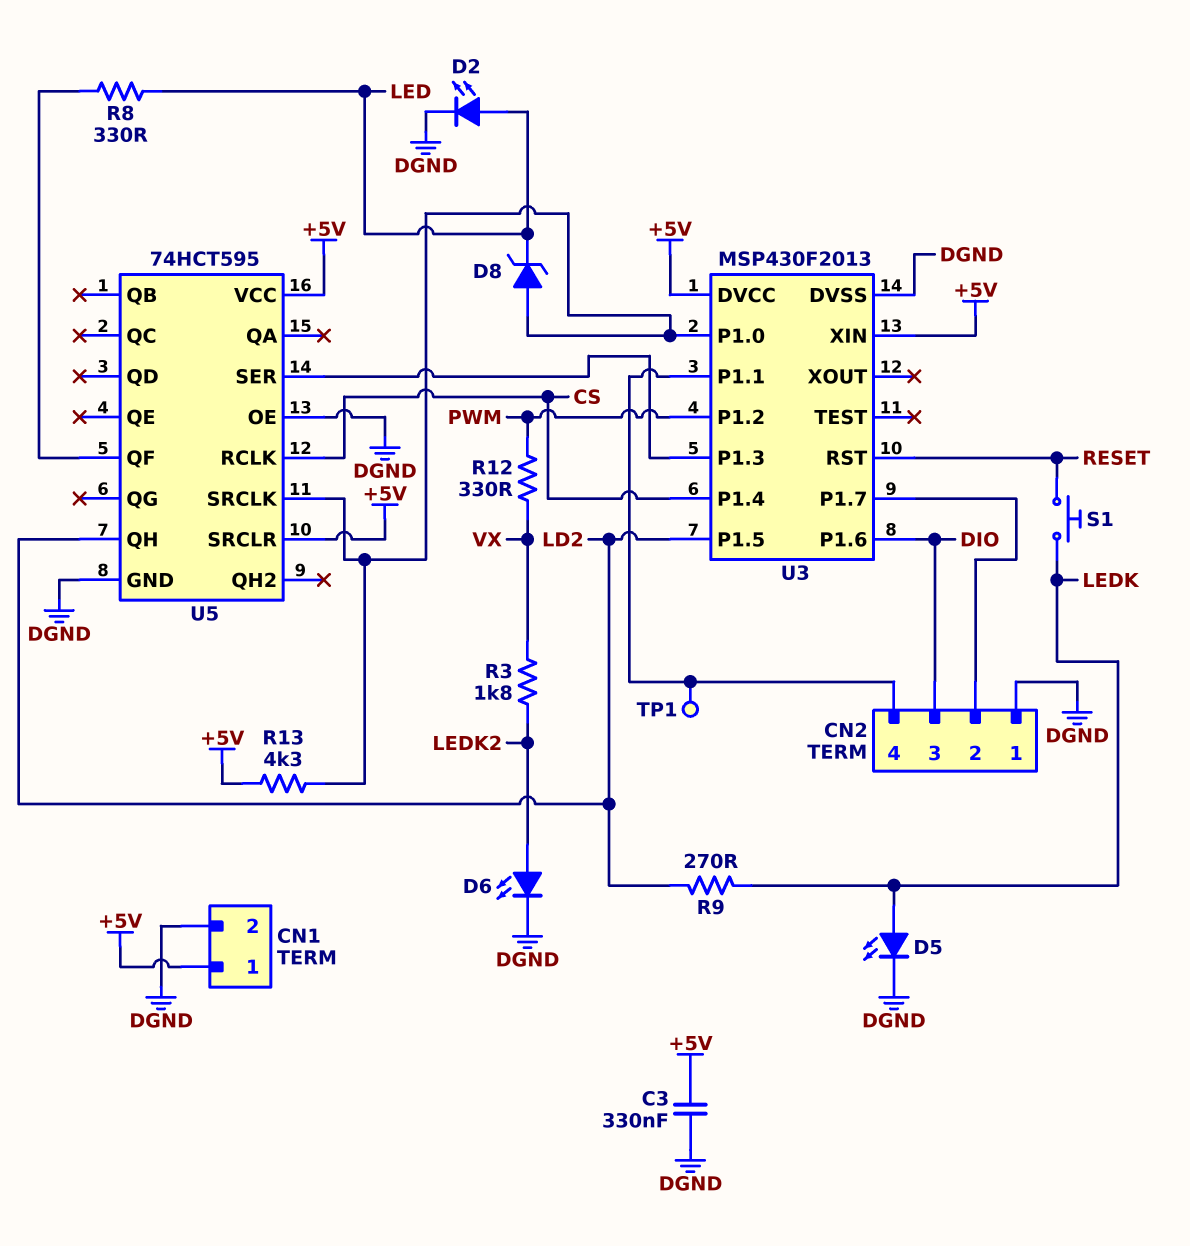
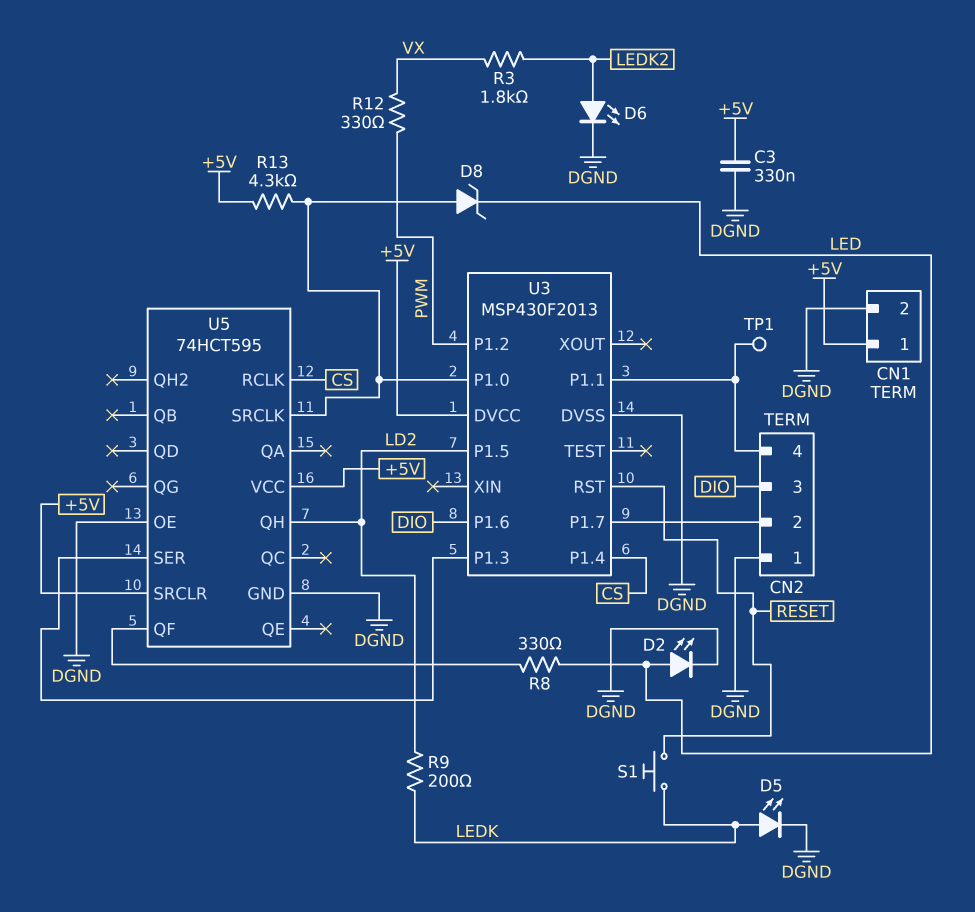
R9: 270 (LD2, LEDK) -> 200 (LD2, LEDK)
U3 pin XIN: +5V -> none

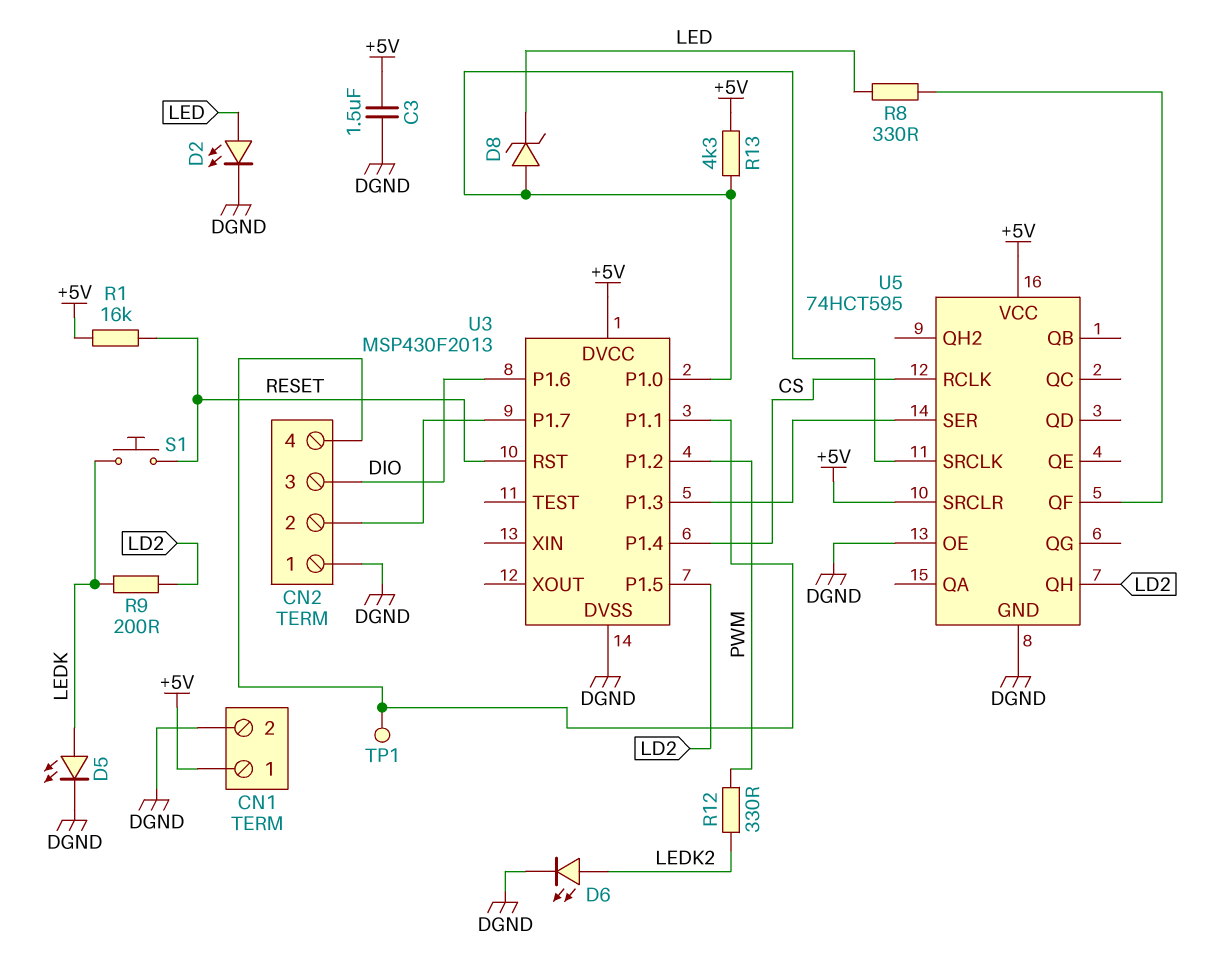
C3: 330nF (+5V, DGND) -> 1.5uF (+5V, DGND)
R1: none -> 16k (+5V, RESET)
R3: 1.8k (LEDK2, VX) -> none
R12: 330 (PWM, VX) -> 330 (LEDK2, PWM)

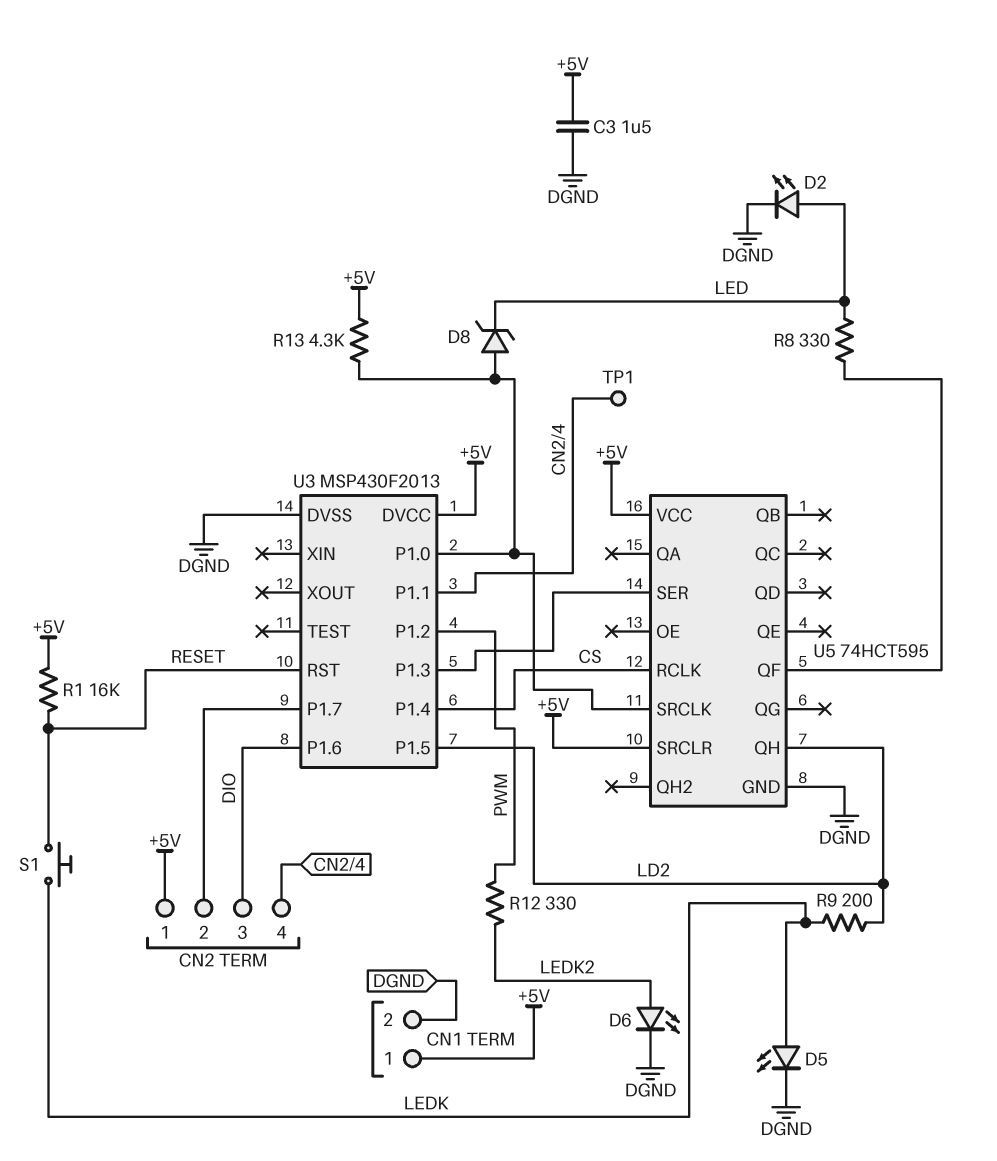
CN2 pin 1: DGND -> +5V
U5 pin OE: DGND -> none

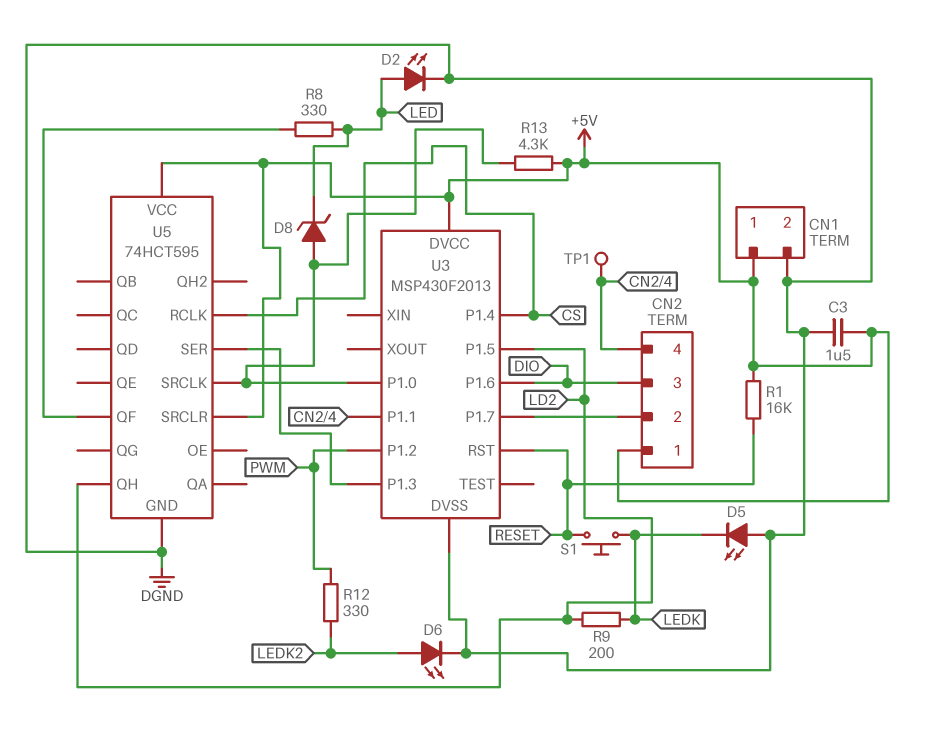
D5: LED (A LEDK, K DGND) -> LED (A DGND, K LEDK)

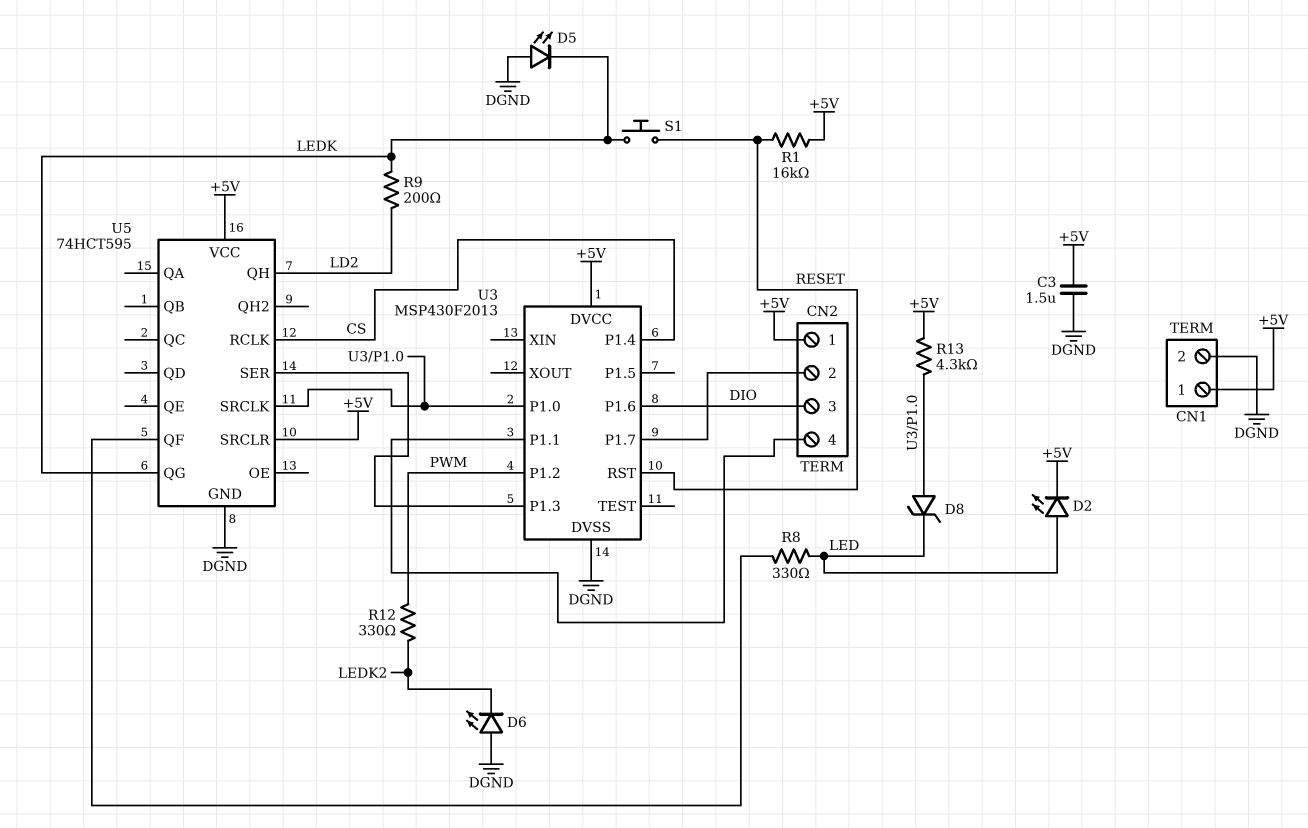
D2: LED (A LED, K DGND) -> LED (A LED, K +5V)
D6: LED (A LEDK2, K DGND) -> LED (A DGND, K LEDK2)
TP1: test point (CN2/4) -> none
U3 pin P1.5: LD2 -> none
U5 pin QG: none -> LEDK

